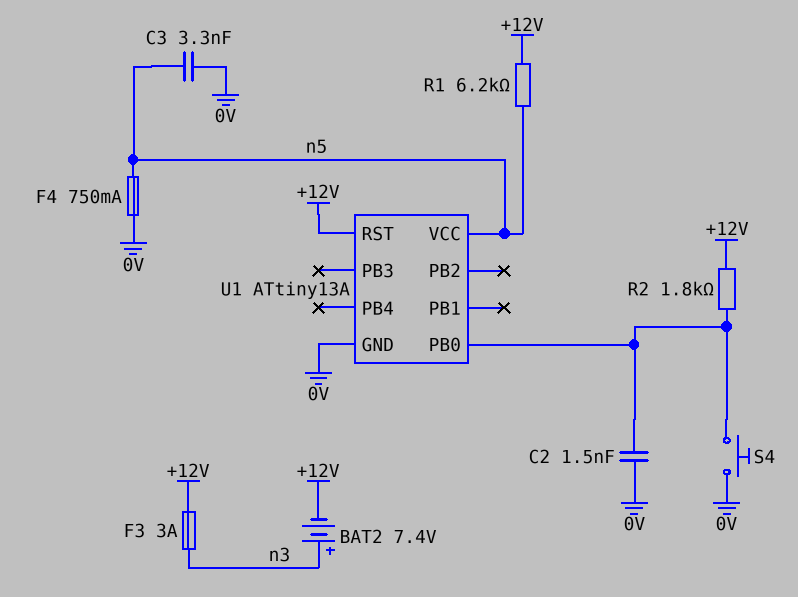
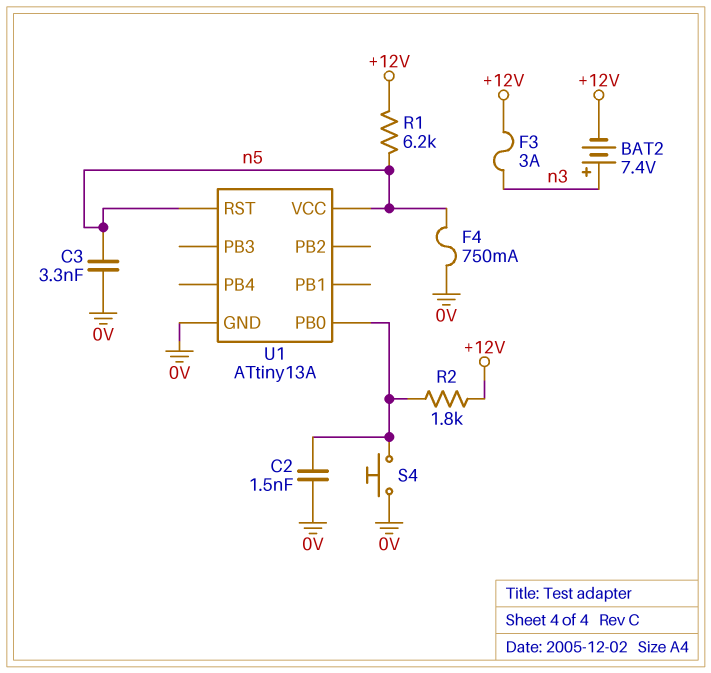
U1 pin RST: +12V -> n5

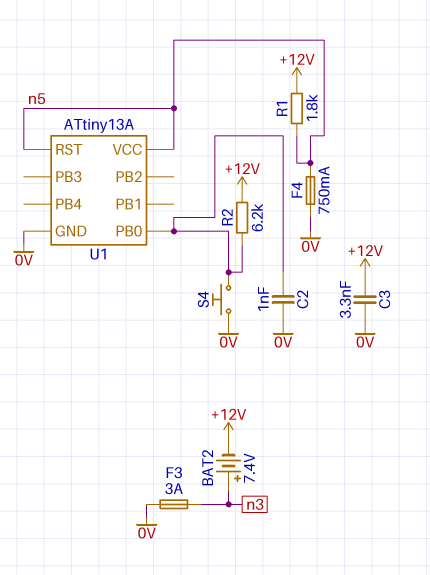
C2: 1.5nF (0V, U1/PB0) -> 1nF (0V, U1/PB0)
C3: 3.3nF (0V, n5) -> 3.3nF (+12V, 0V)
F3: 3A (+12V, n3) -> 3A (0V, n3)
R1: 6.2k (+12V, n5) -> 1.8k (+12V, n5)
R2: 1.8k (+12V, U1/PB0) -> 6.2k (+12V, U1/PB0)

